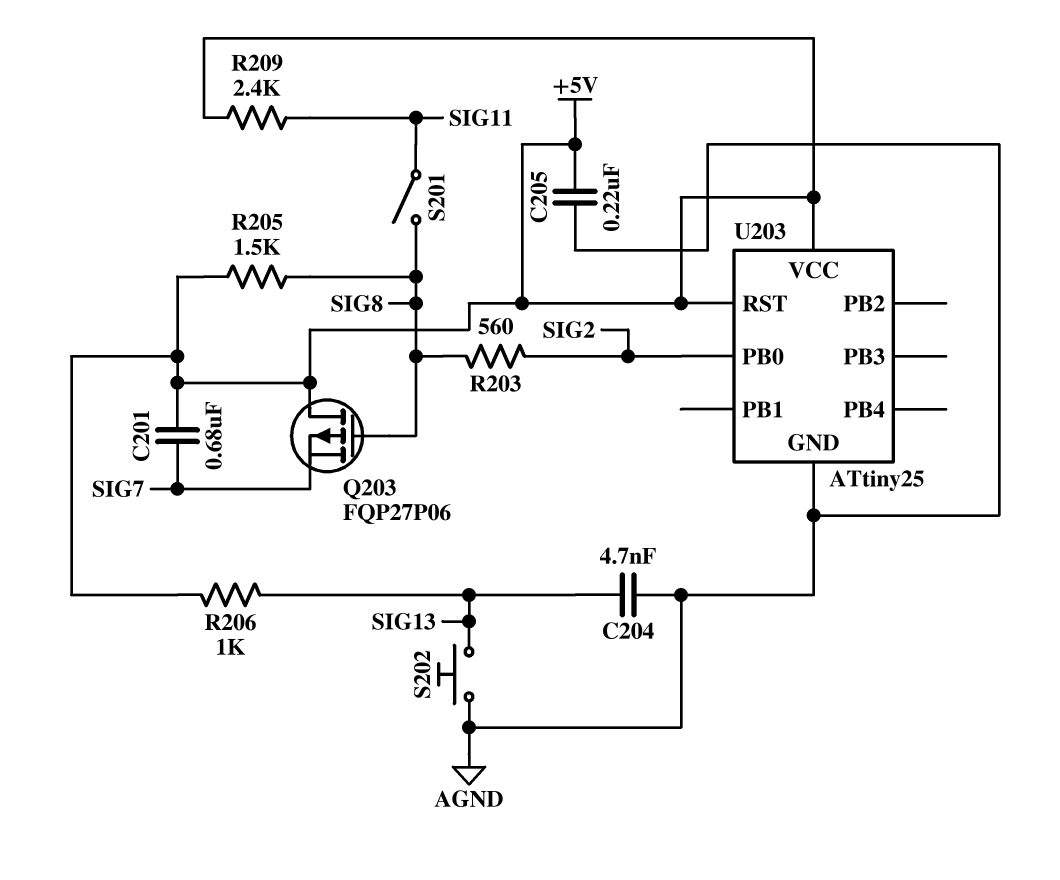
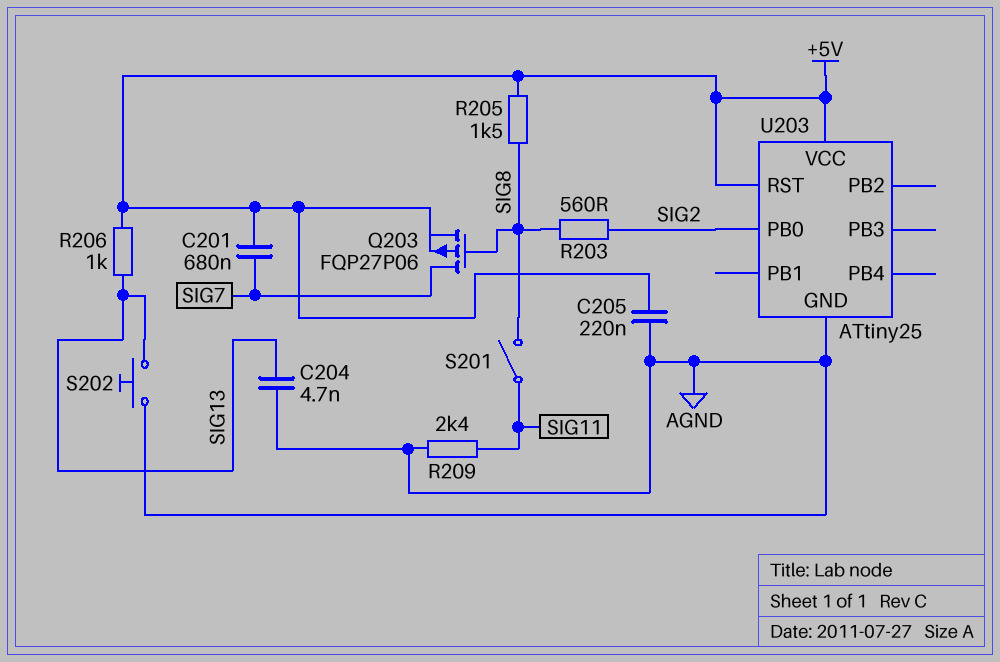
Q203: PMOS FQP27P06 (G SIG8, D +5V, S SIG7) -> PMOS FQP27P06 (G SIG8, D SIG7, S +5V)
R209: 2.4k (+5V, SIG11) -> 2.4k (AGND, SIG11)

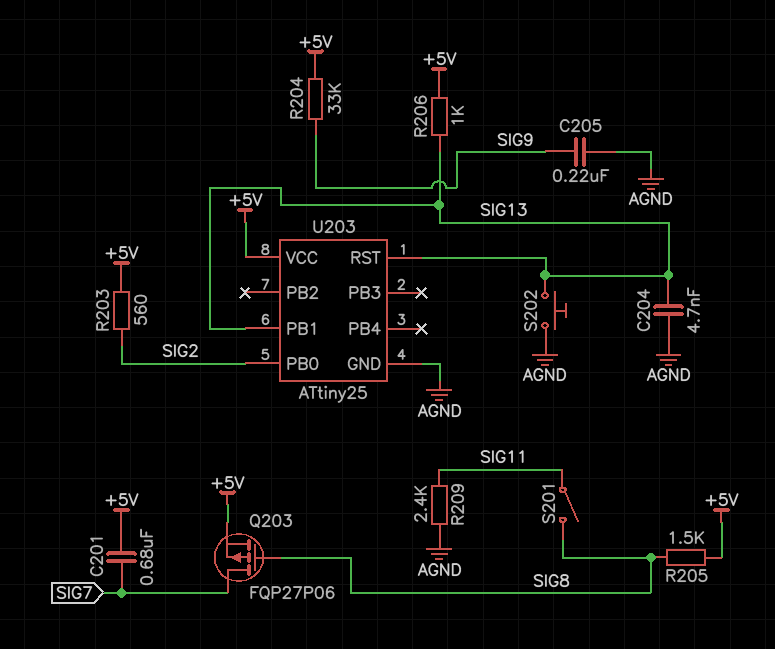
C205: 220nF (+5V, AGND) -> 220nF (AGND, SIG9)
R203: 560 (SIG2, SIG8) -> 560 (+5V, SIG2)
R204: none -> 33k (+5V, SIG9)
U203 pin PB1: none -> SIG13
U203 pin RST: +5V -> SIG13

